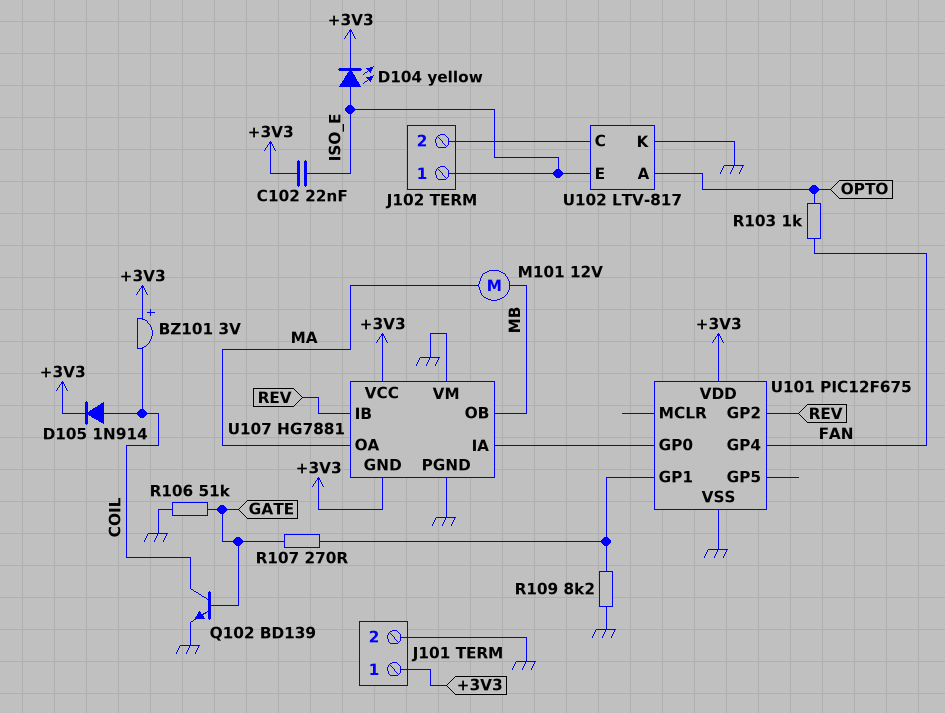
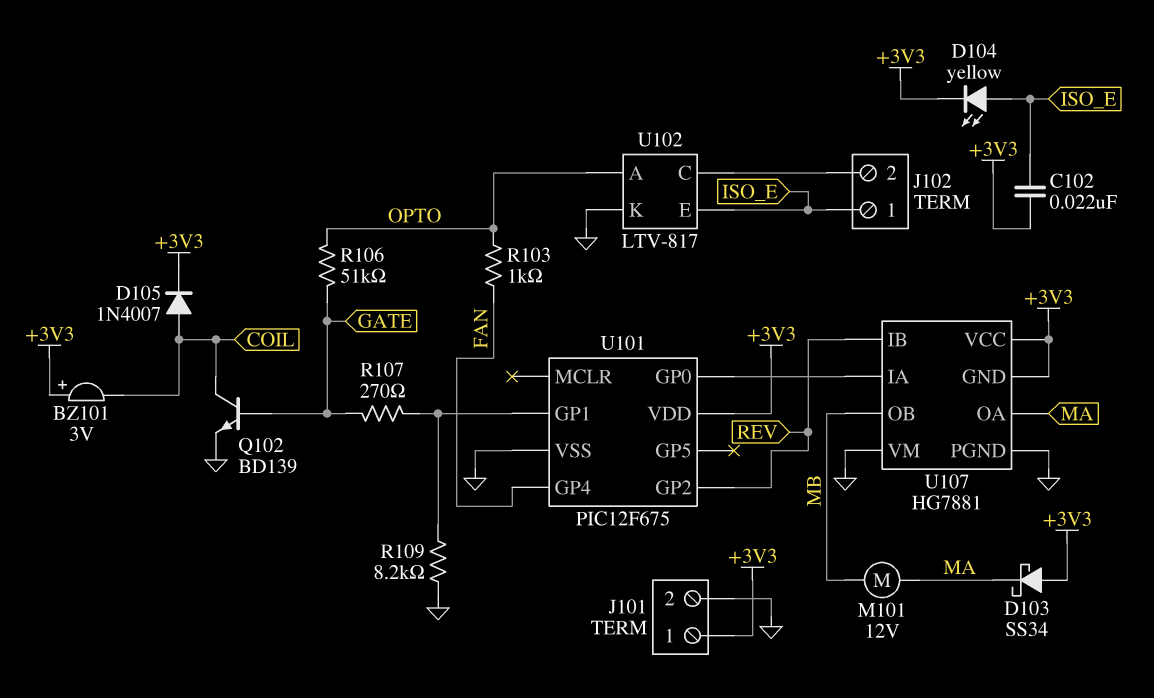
D103: none -> schottky SS34 (A +3V3, K MA)
D105: diode 1N914 (A COIL, K +3V3) -> diode 1N4007 (A COIL, K +3V3)
R106: 51k (GATE, GND) -> 51k (GATE, OPTO)

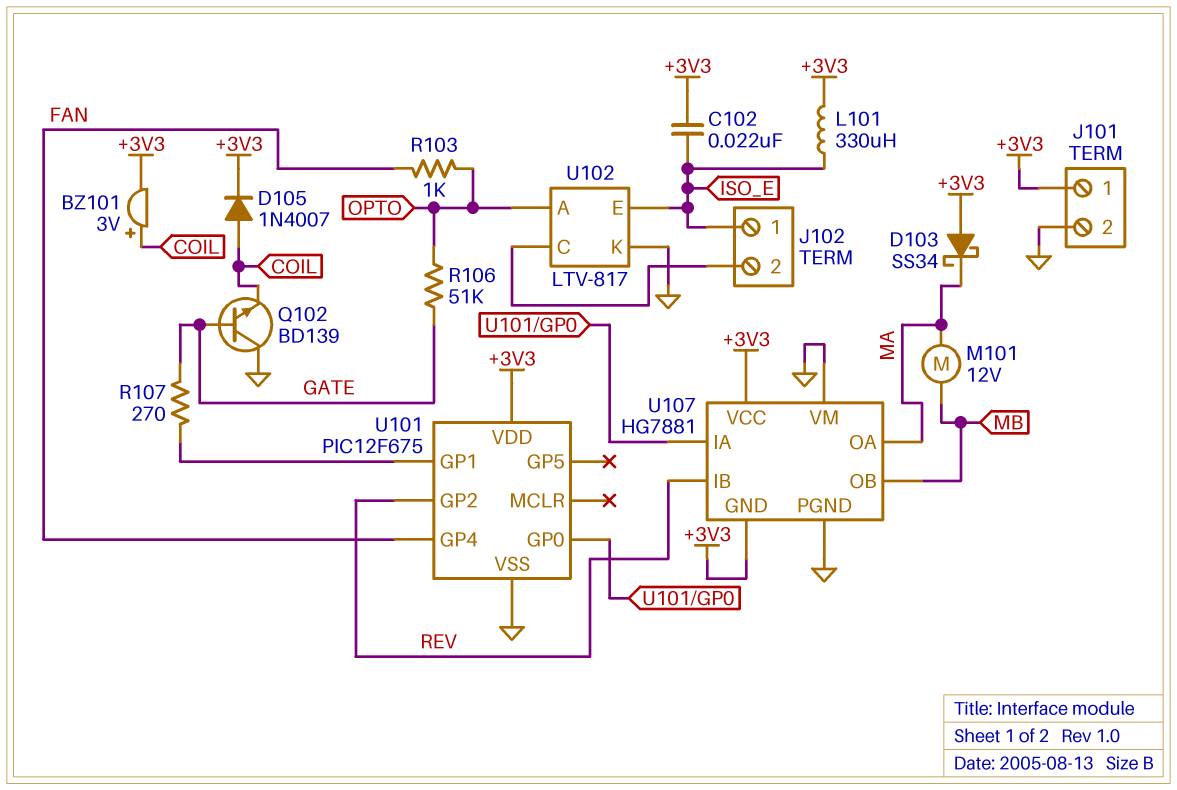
BZ101: buzzer 3V (plus +3V3, minus COIL) -> buzzer 3V (plus COIL, minus +3V3)
D104: LED yellow (A ISO_E, K +3V3) -> none
L101: none -> 330uH (+3V3, ISO_E)
Q102: NPN BD139 (B GATE, C COIL, E GND) -> NPN BD139 (B GATE, C GND, E COIL)
R109: 8.2k (GND, U101/GP1) -> none

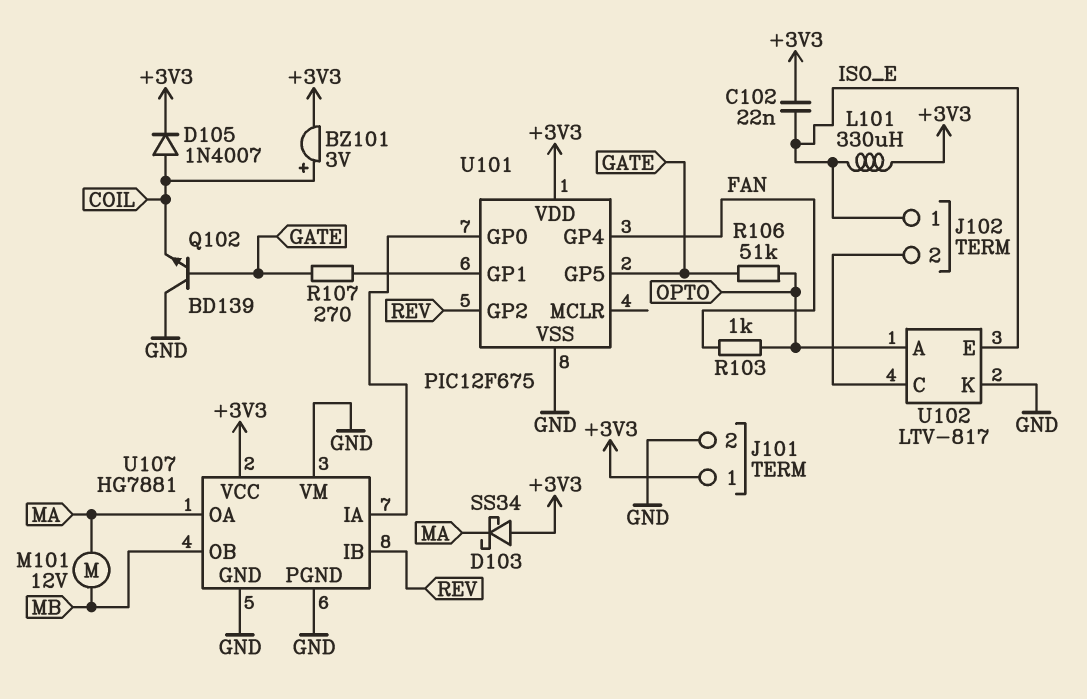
U101 pin GP5: none -> GATE
U107 pin GND: +3V3 -> GND

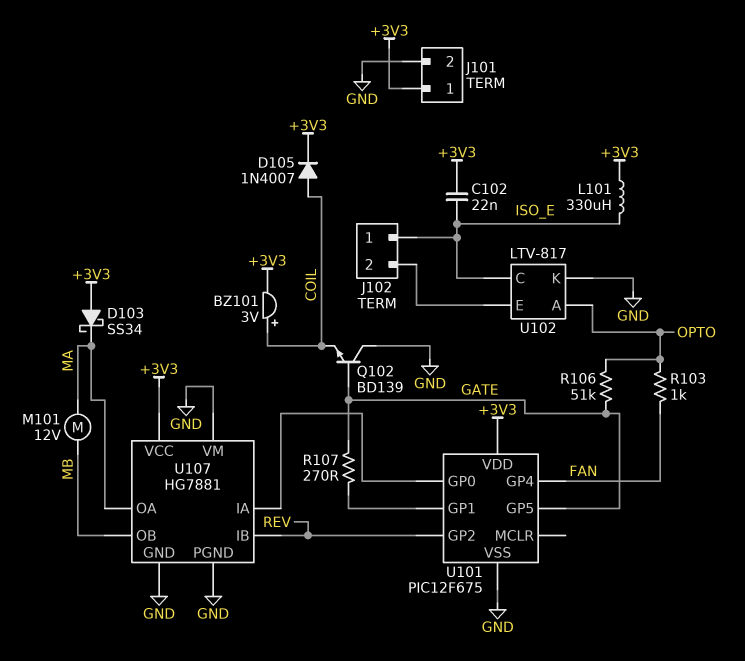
U102 pin C: J102/2 -> ISO_E
U102 pin E: ISO_E -> J102/2

